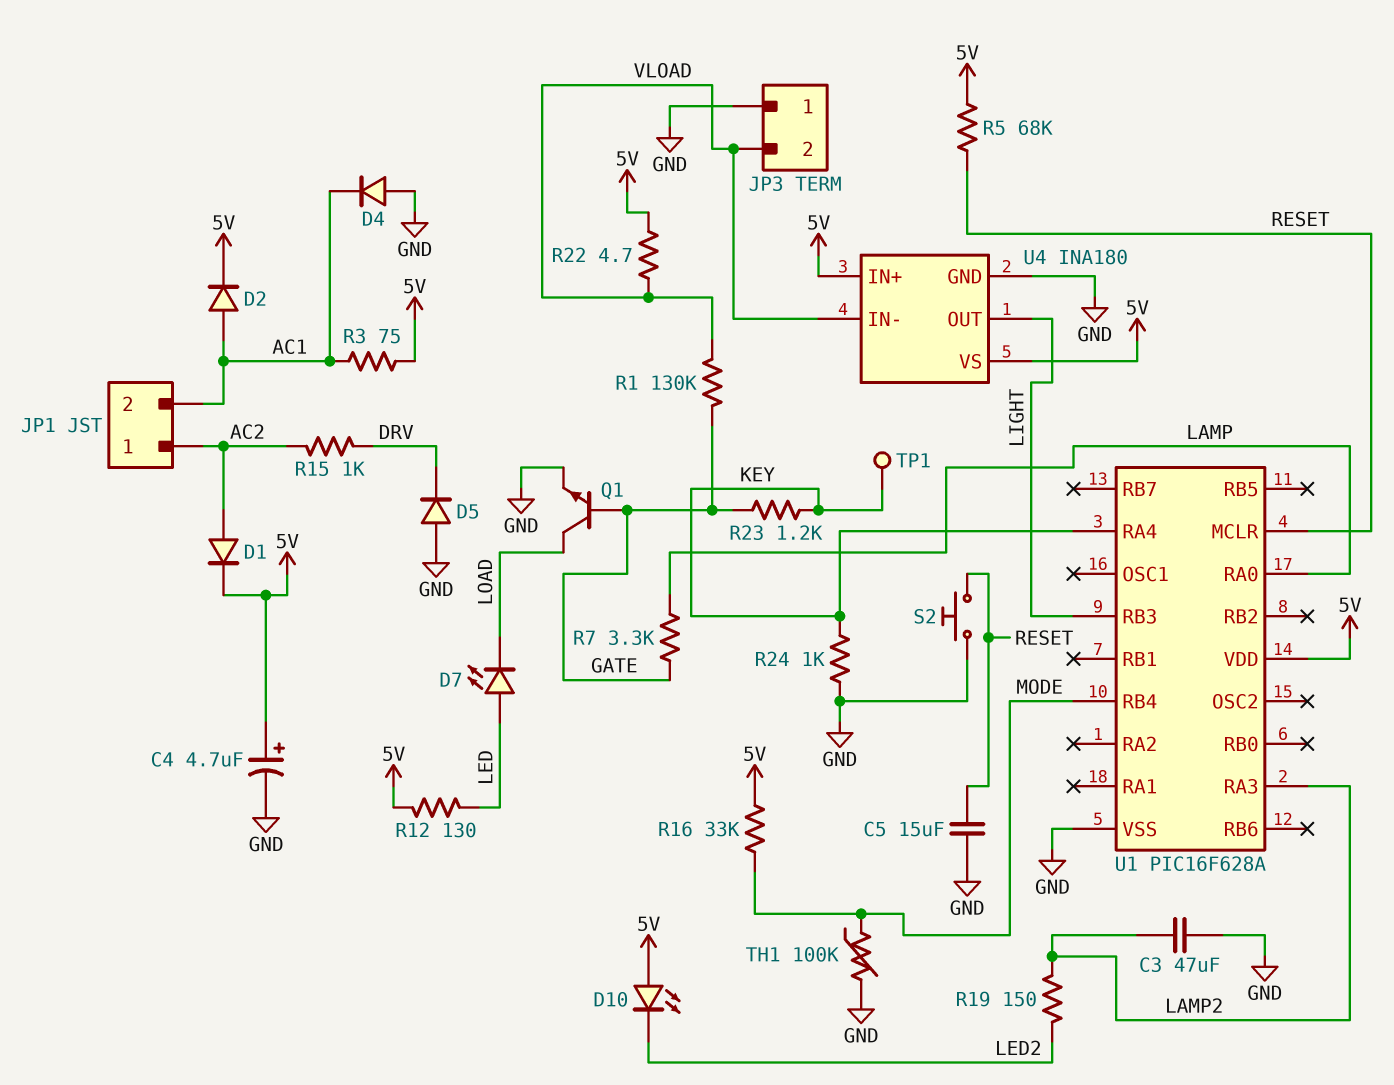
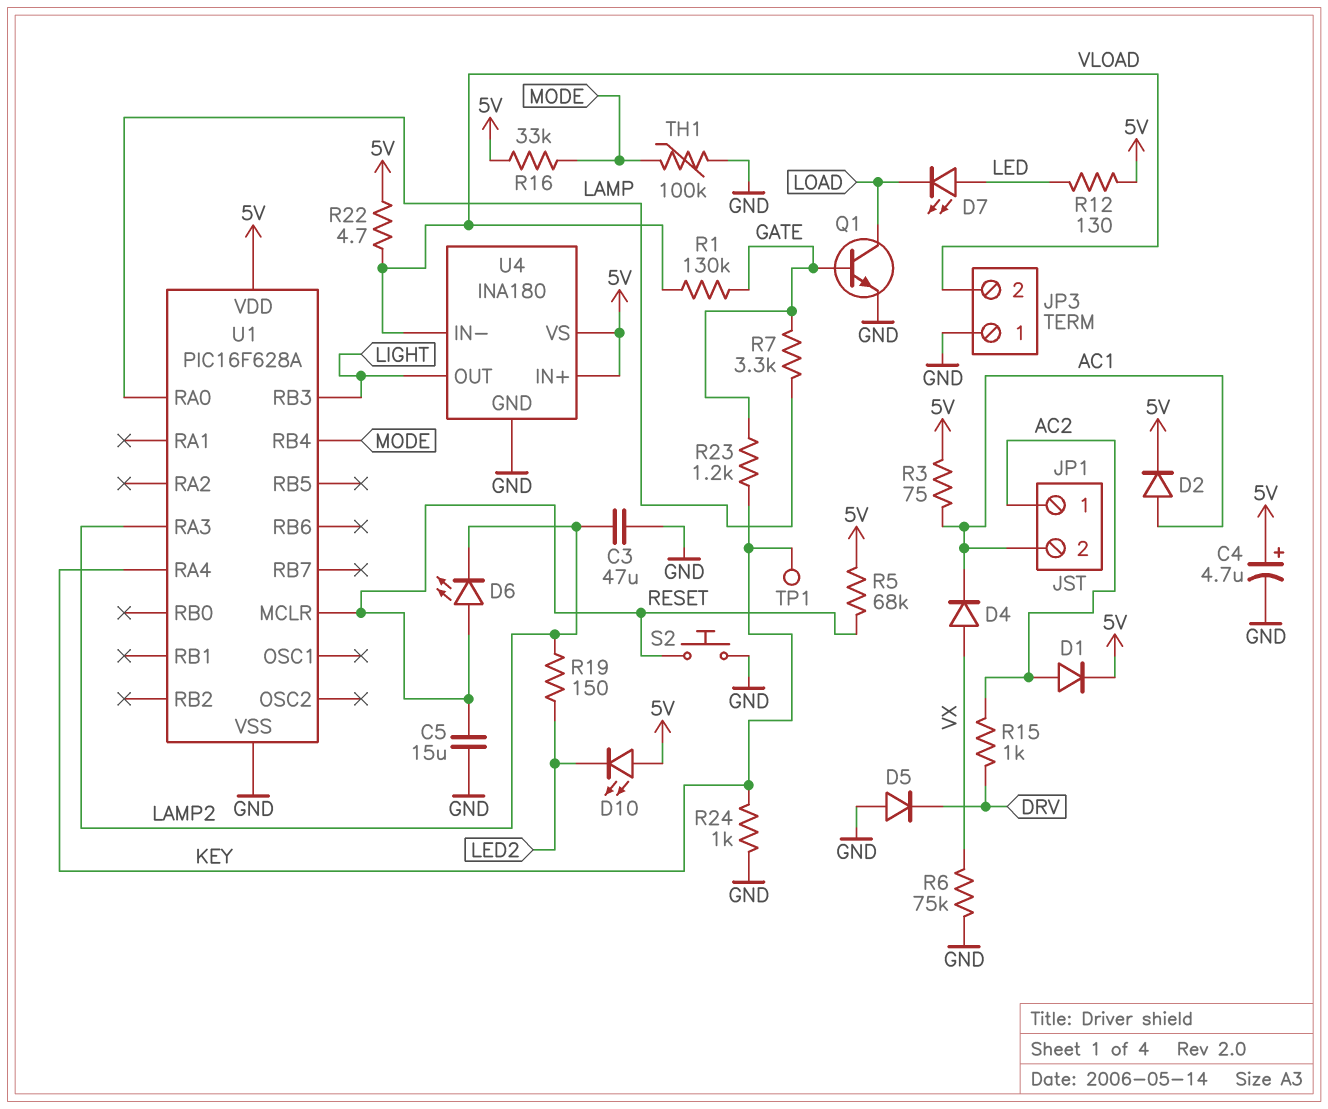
D4: diode (A GND, K AC1) -> diode (A VX, K AC1)
D6: none -> LED (A RESET, K LAMP2)
R6: none -> 75k (GND, VX)

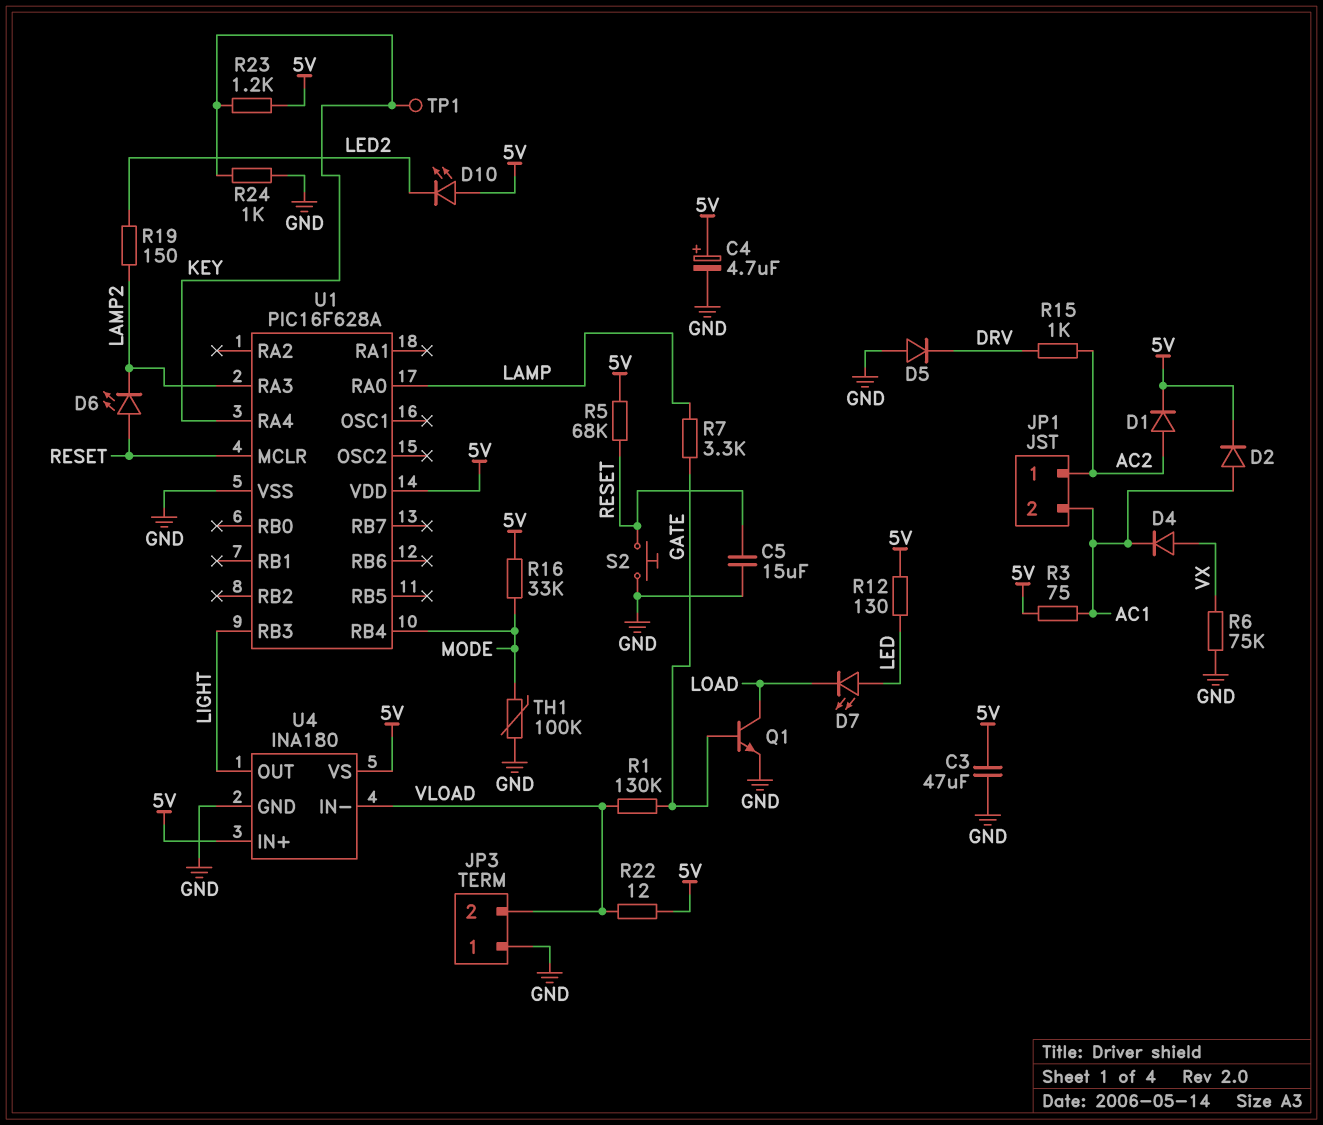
C3: 47uF (GND, LAMP2) -> 47uF (5V, GND)
R22: 4.7 (5V, VLOAD) -> 12 (5V, VLOAD)
R23: 1.2k (GATE, KEY) -> 1.2k (5V, KEY)

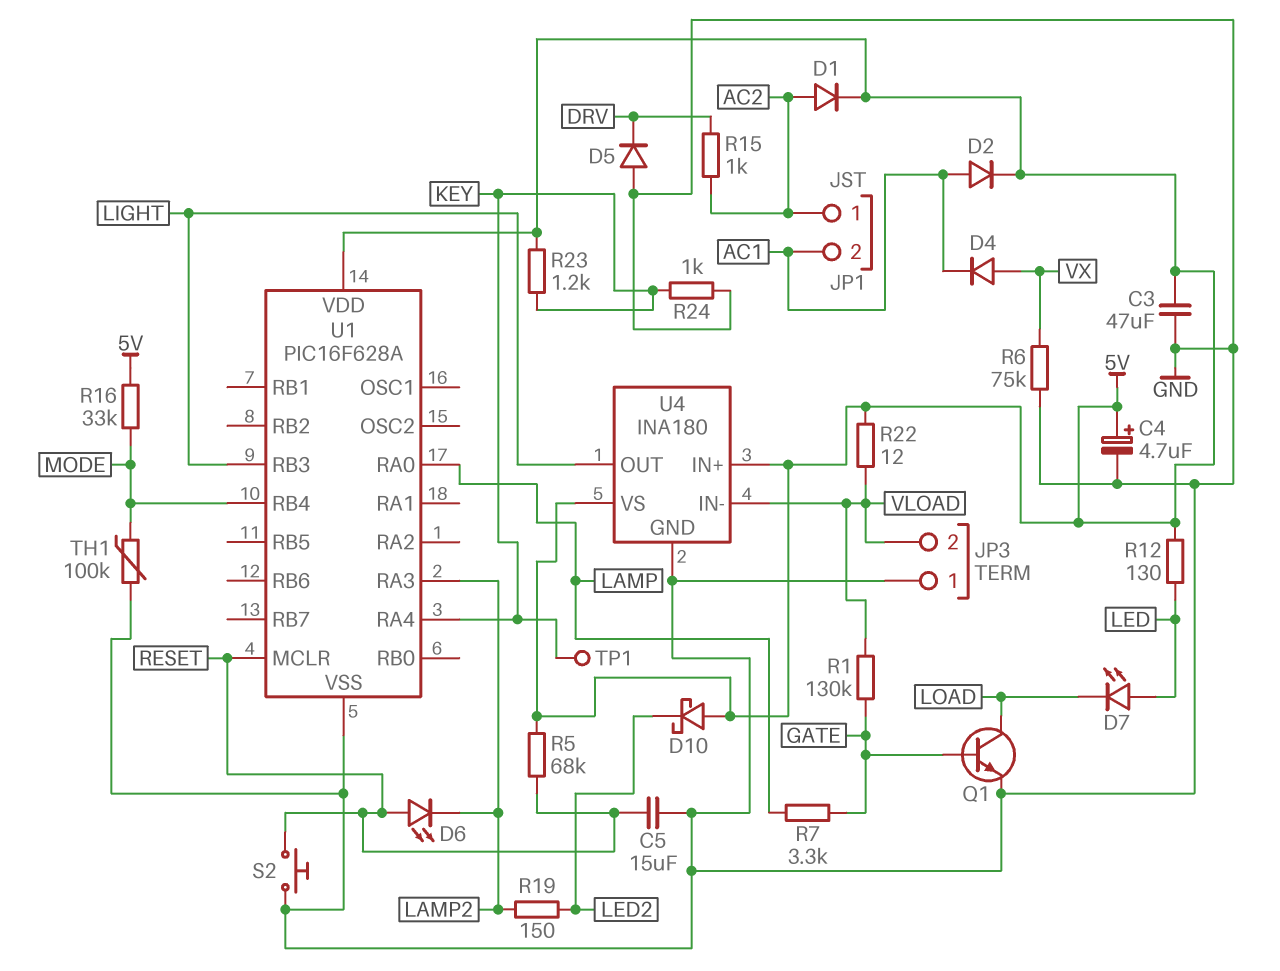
D10: LED (A 5V, K LED2) -> schottky (A 5V, K LED2)
R3: 75 (5V, AC1) -> none

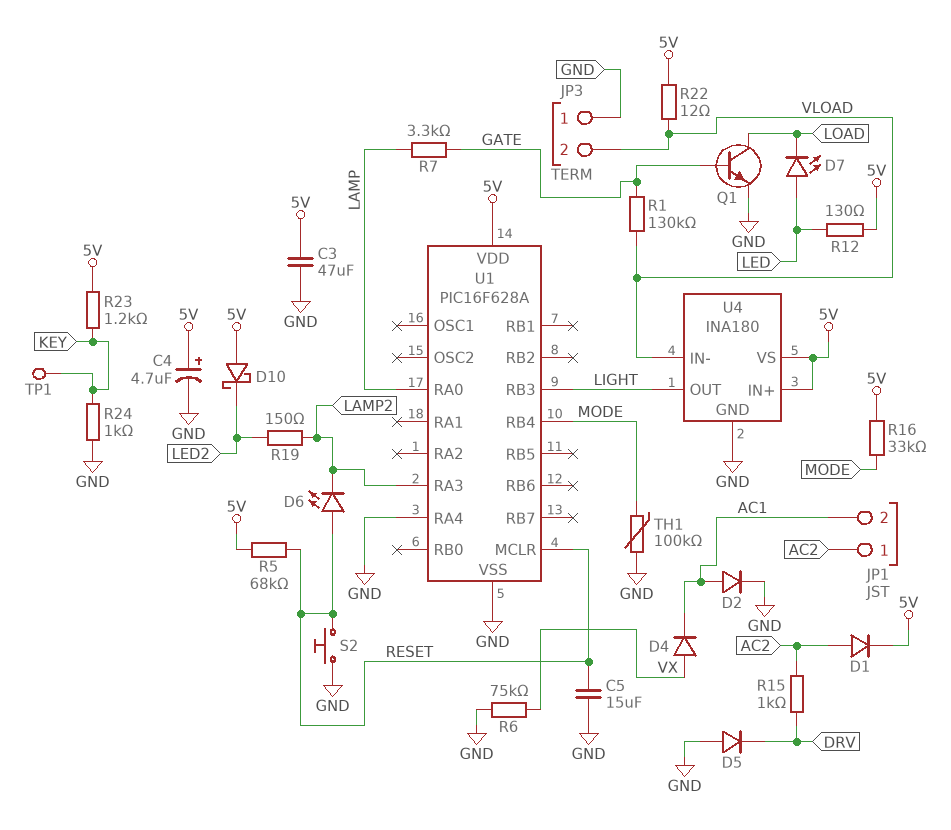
D2: diode (A AC1, K 5V) -> diode (A AC1, K GND)
U1 pin RA4: KEY -> GND

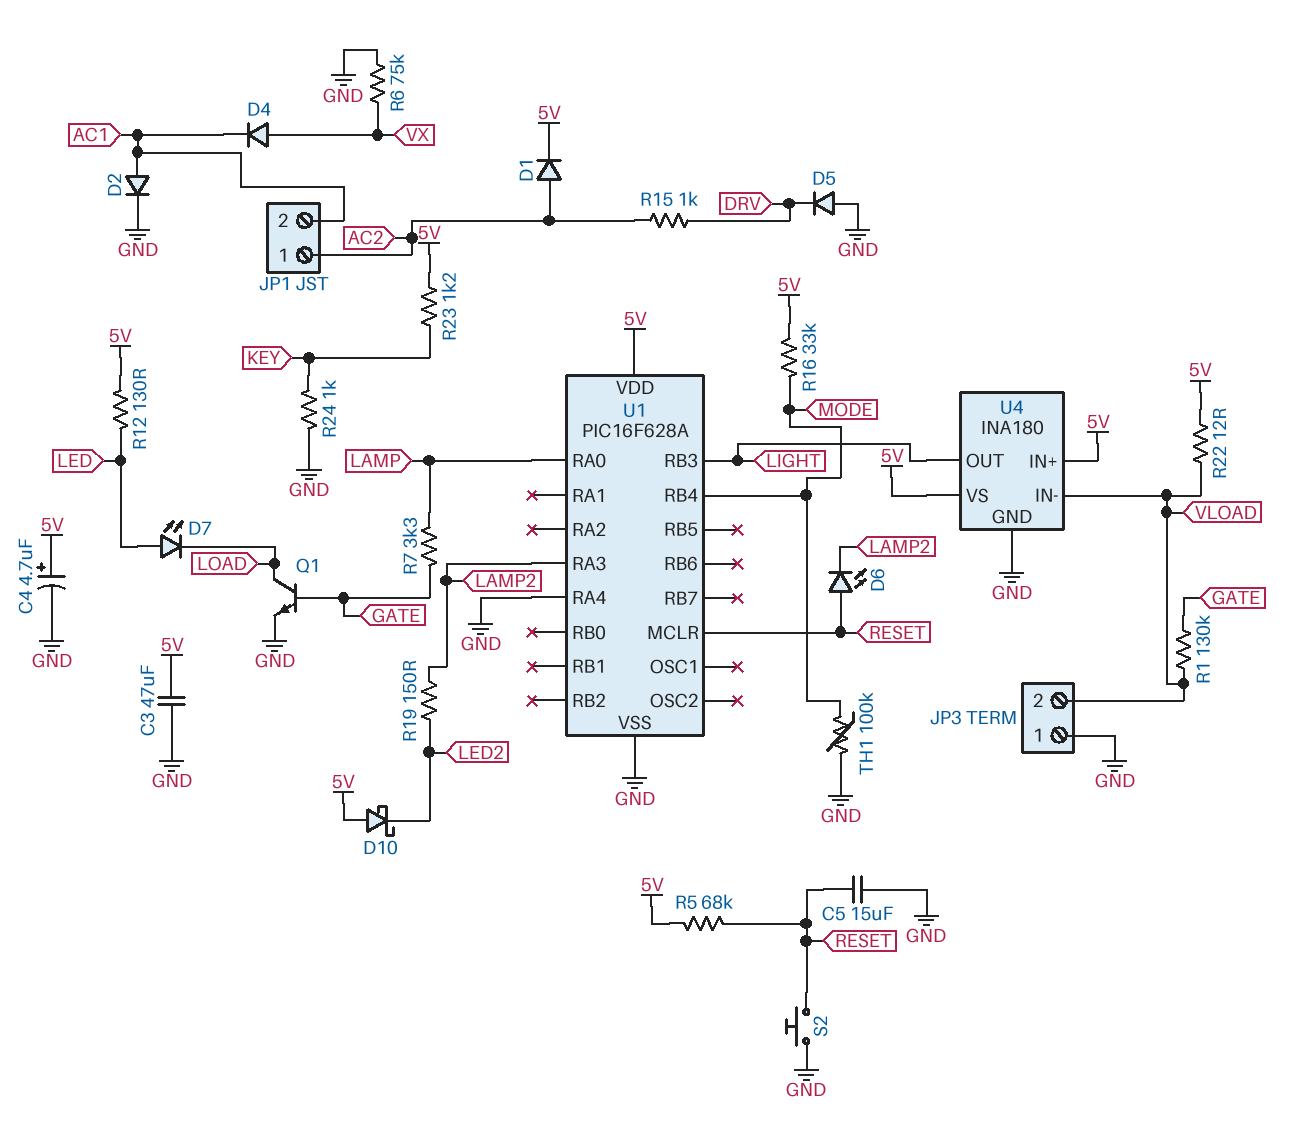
TP1: test point (KEY) -> none

